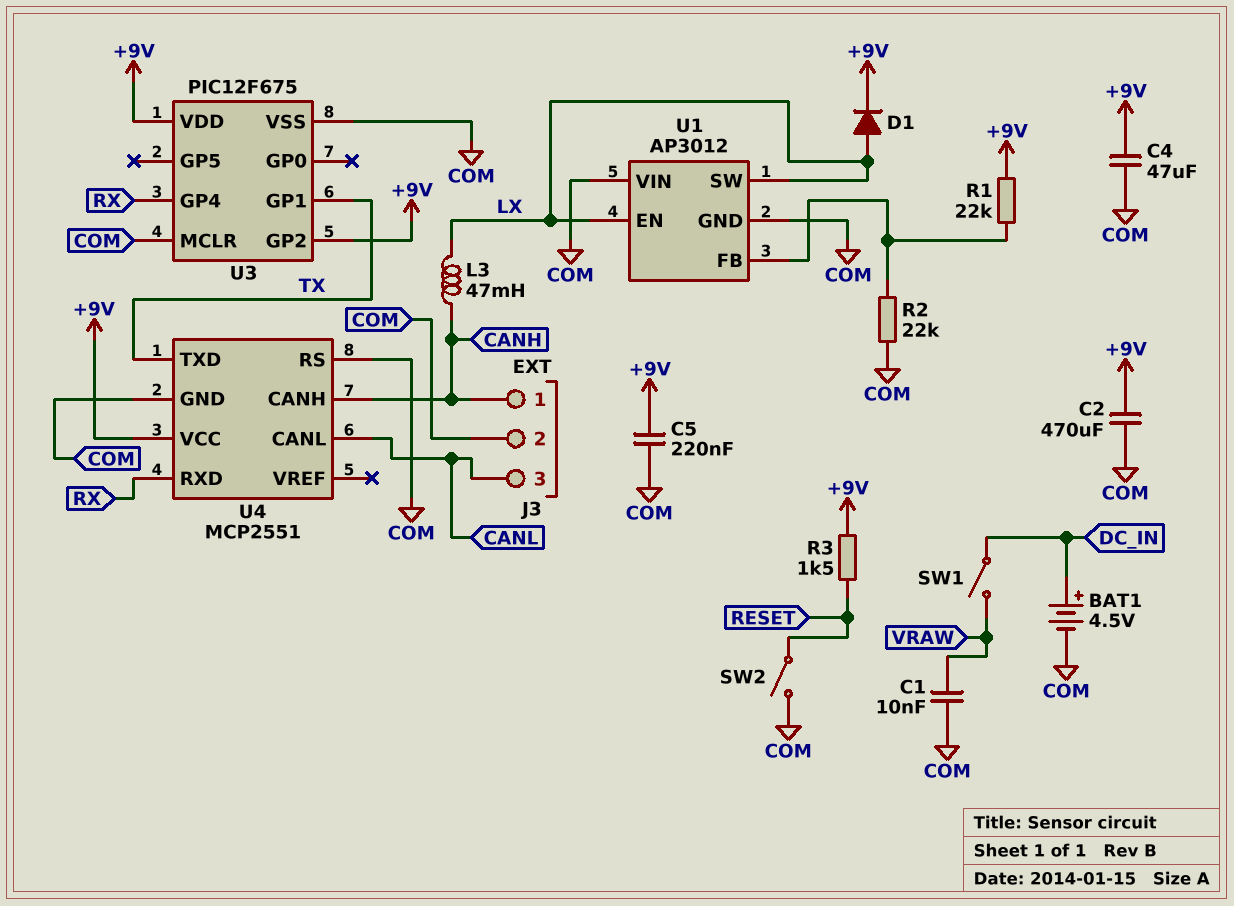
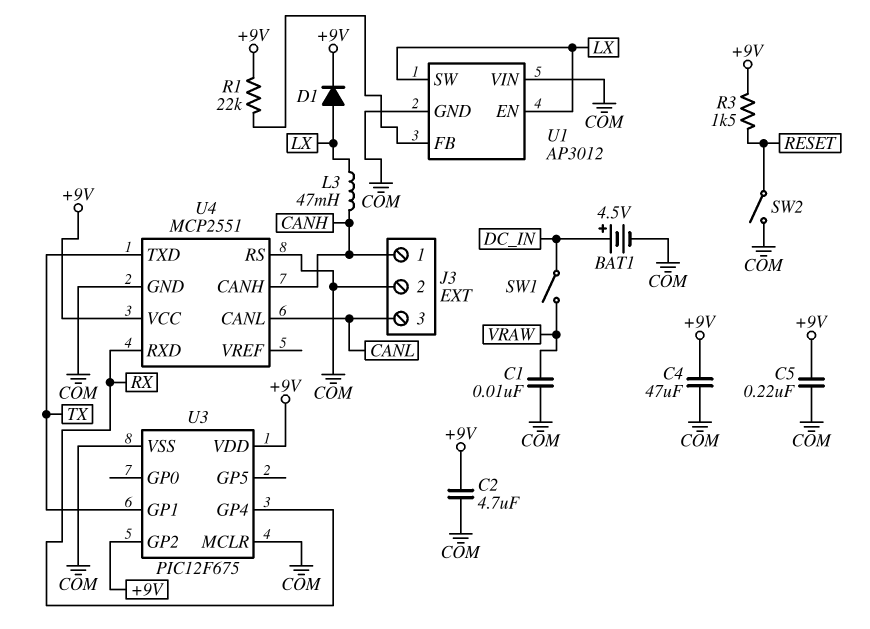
C2: 470uF (+9V, COM) -> 4.7uF (+9V, COM)
R2: 22k (COM, U1/FB) -> none

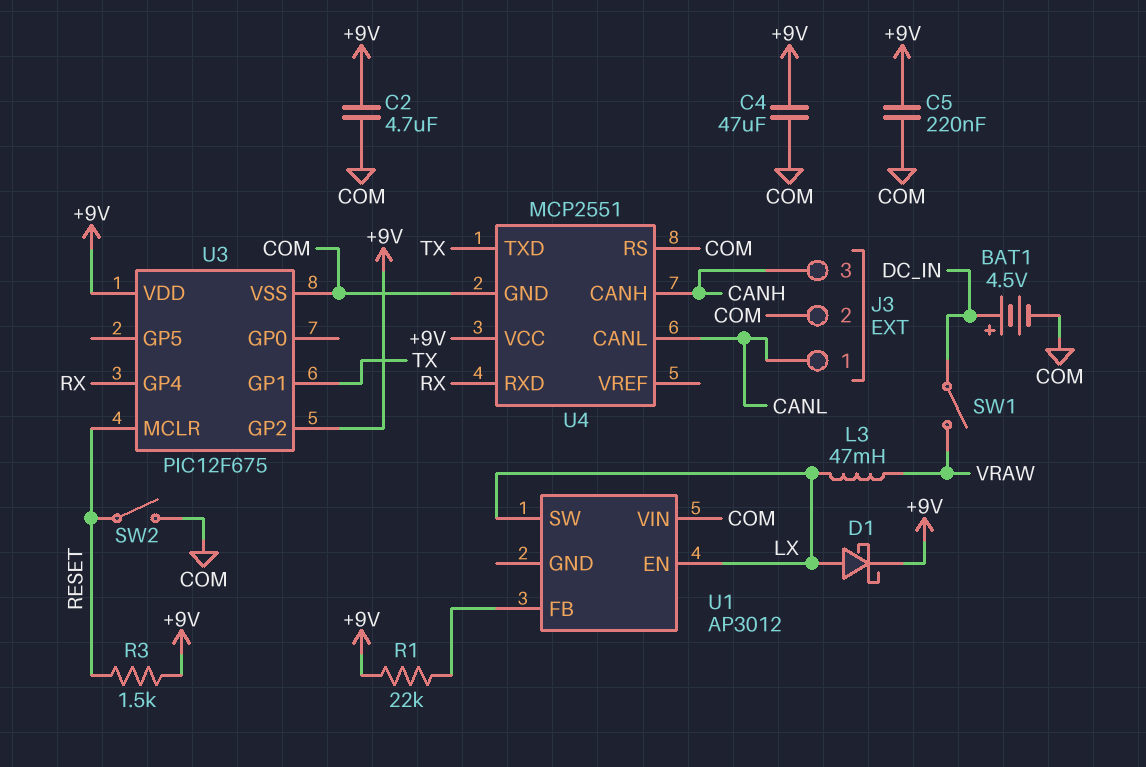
C1: 10nF (COM, VRAW) -> none
D1: diode (A LX, K +9V) -> schottky (A LX, K +9V)
J3 pin 1: CANH -> CANL
J3 pin 3: CANL -> CANH
L3: 47mH (CANH, LX) -> 47mH (LX, VRAW)
U1 pin GND: COM -> none
U3 pin MCLR: COM -> RESET

